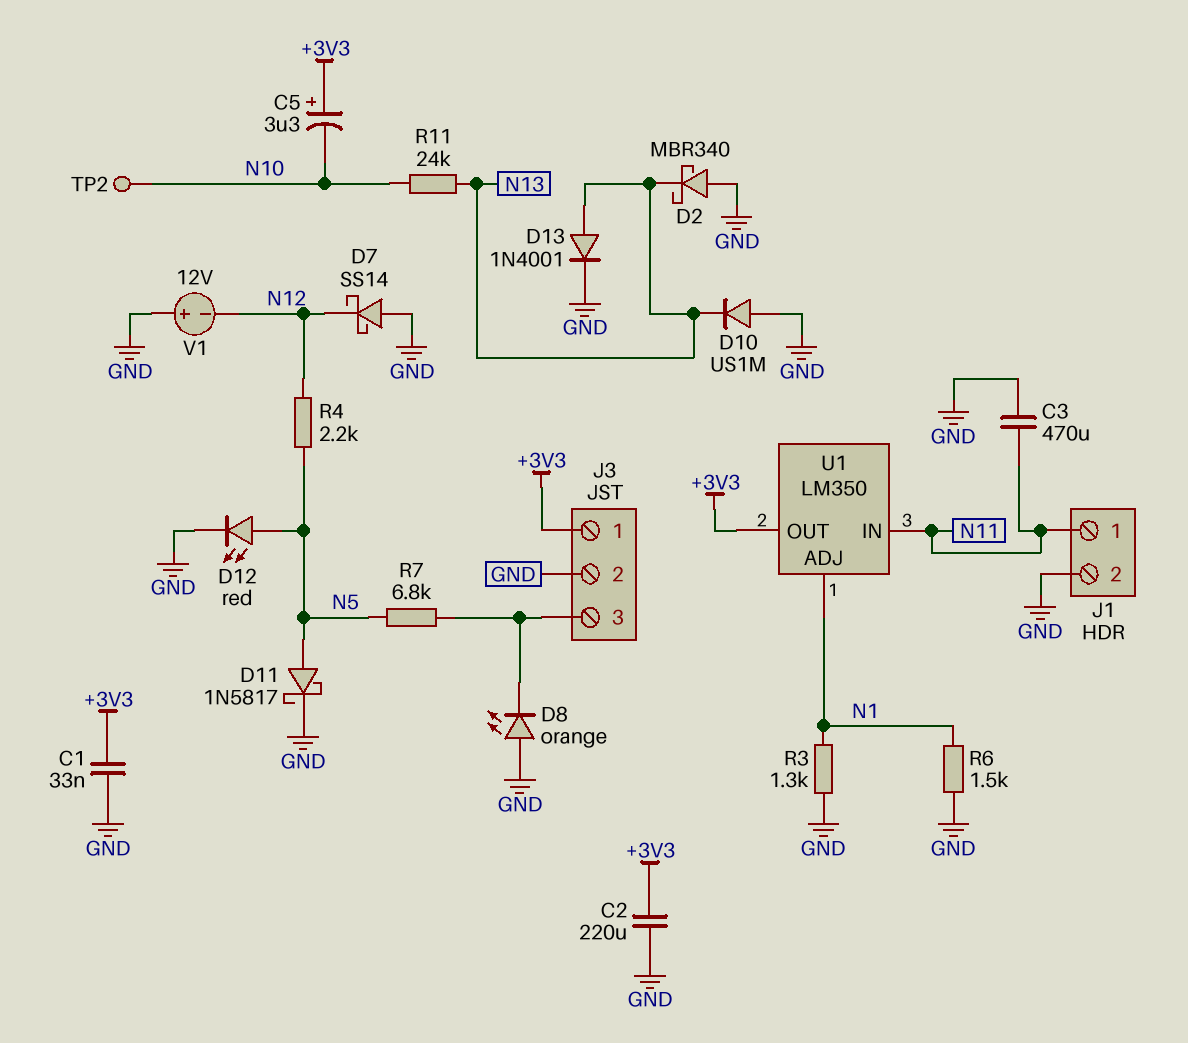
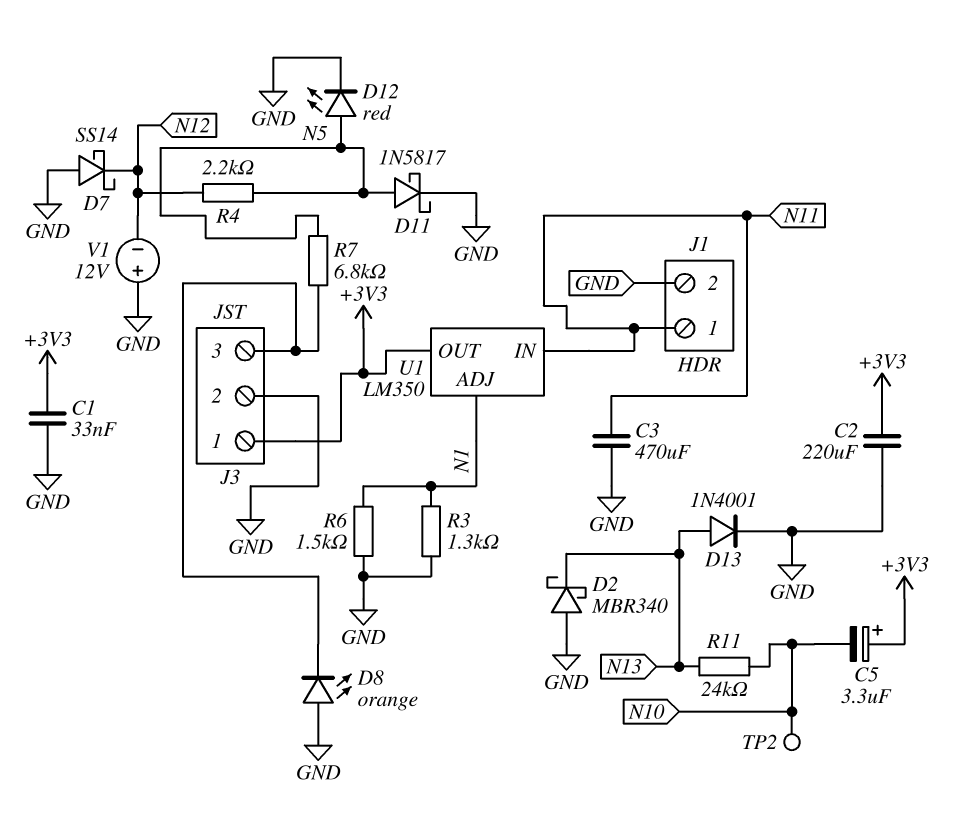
D10: diode US1M (A GND, K N13) -> none

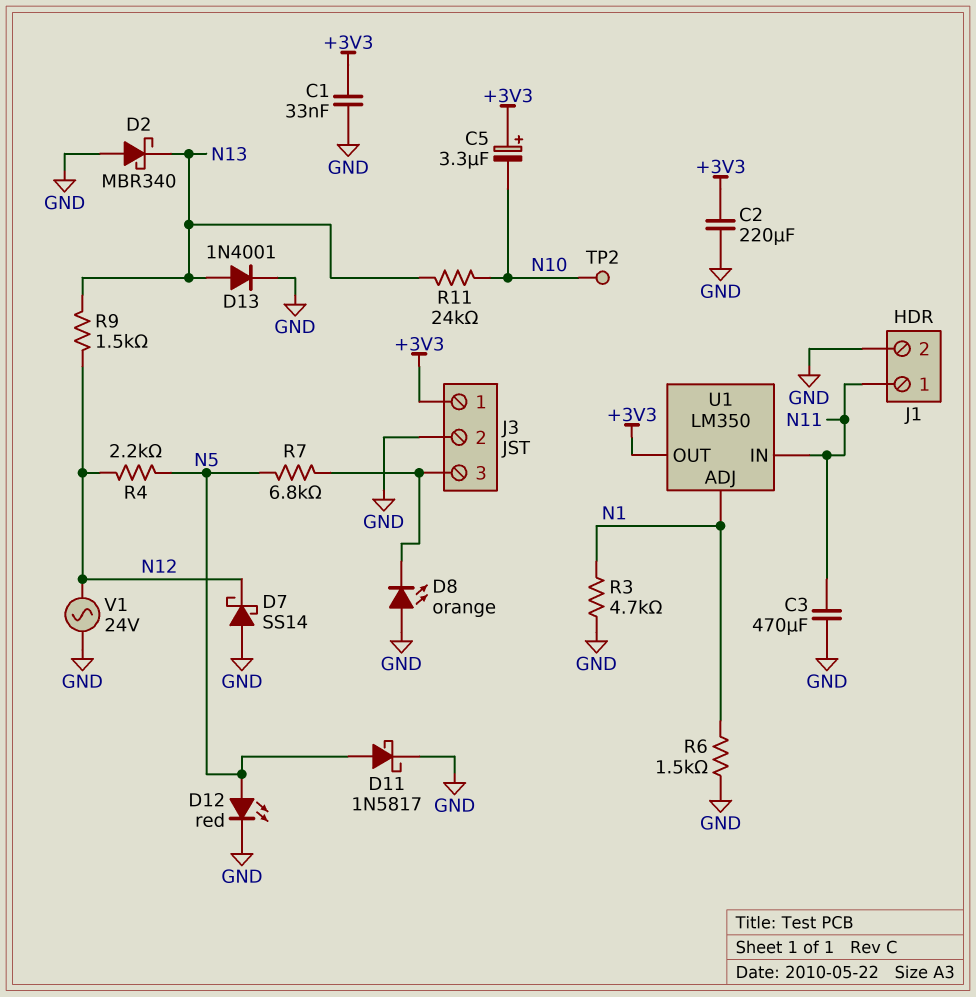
R3: 1.3k (GND, N1) -> 4.7k (GND, N1)
R9: none -> 1.5k (N12, N13)
V1: 12V (plus GND, minus N12) -> AC 24V (GND, N12)

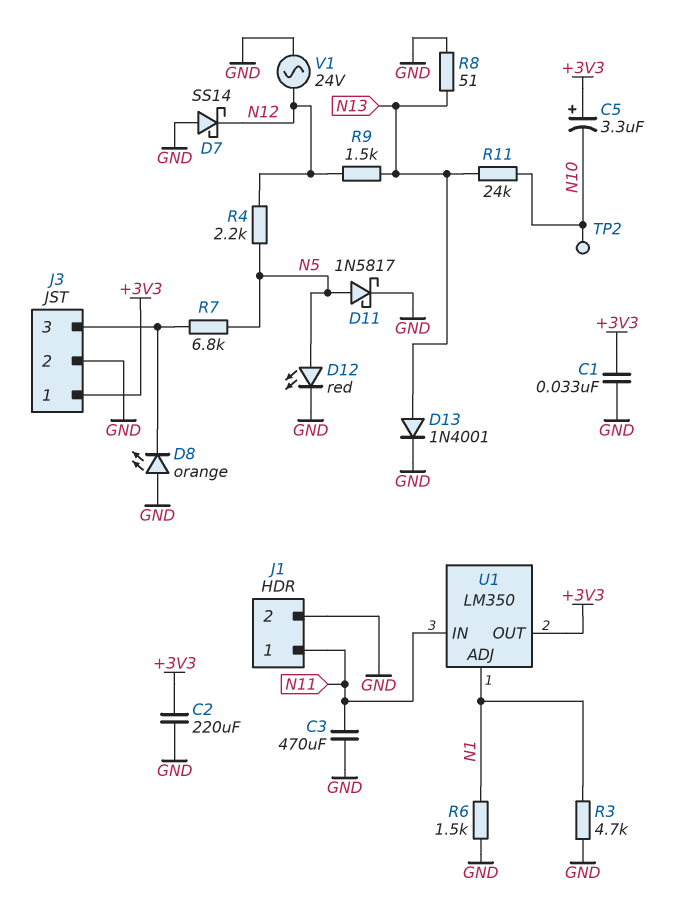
D2: schottky MBR340 (A GND, K N13) -> none
R8: none -> 51 (GND, N13)

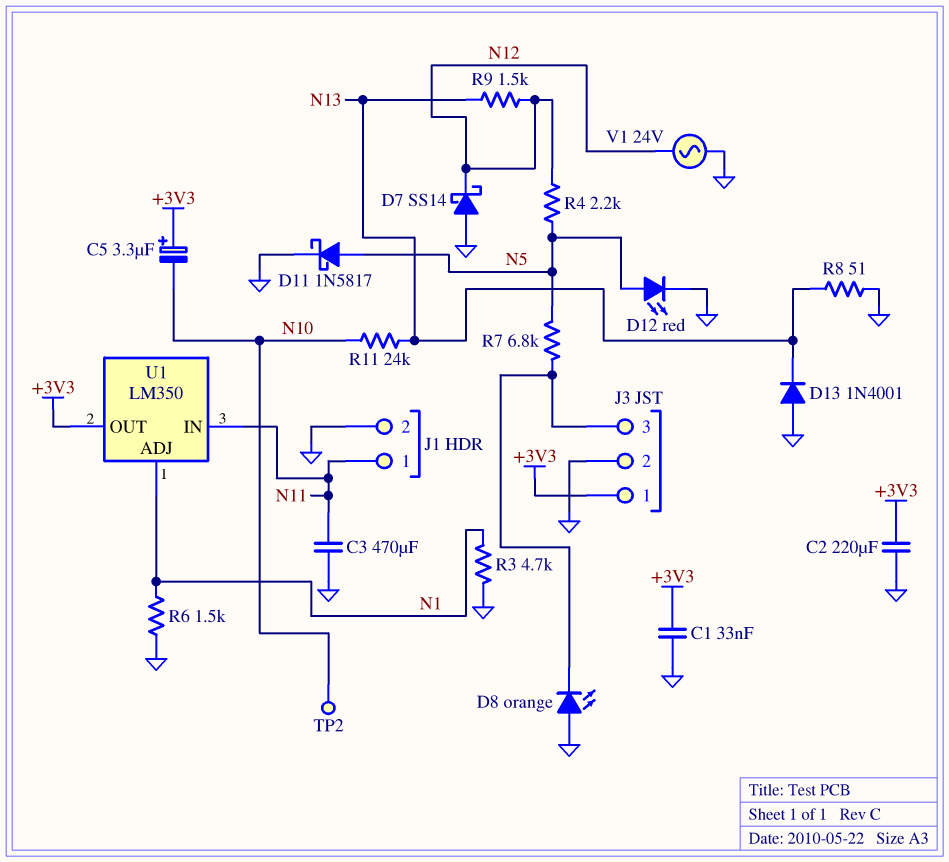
D13: diode 1N4001 (A N13, K GND) -> diode 1N4001 (A GND, K N13)

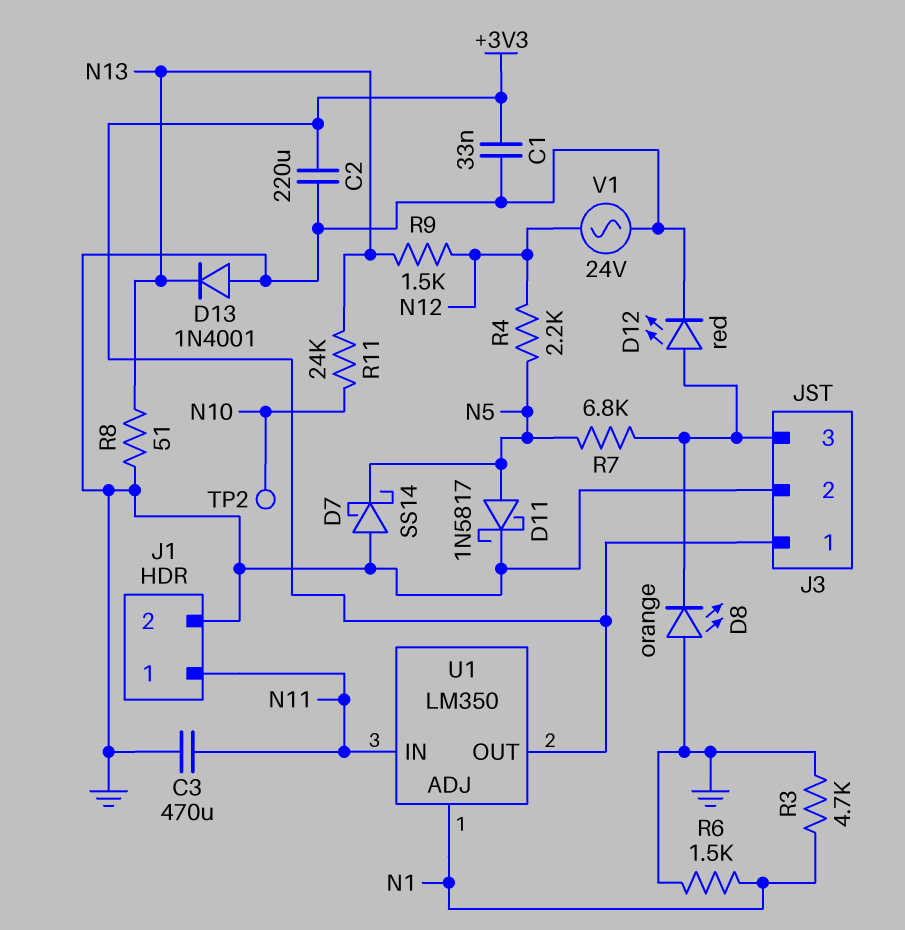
C5: 3.3uF (plus +3V3, minus N10) -> none
D7: schottky SS14 (A GND, K N12) -> schottky SS14 (A GND, K N5)
D12: LED red (A N5, K GND) -> LED red (A J3/3, K GND)

